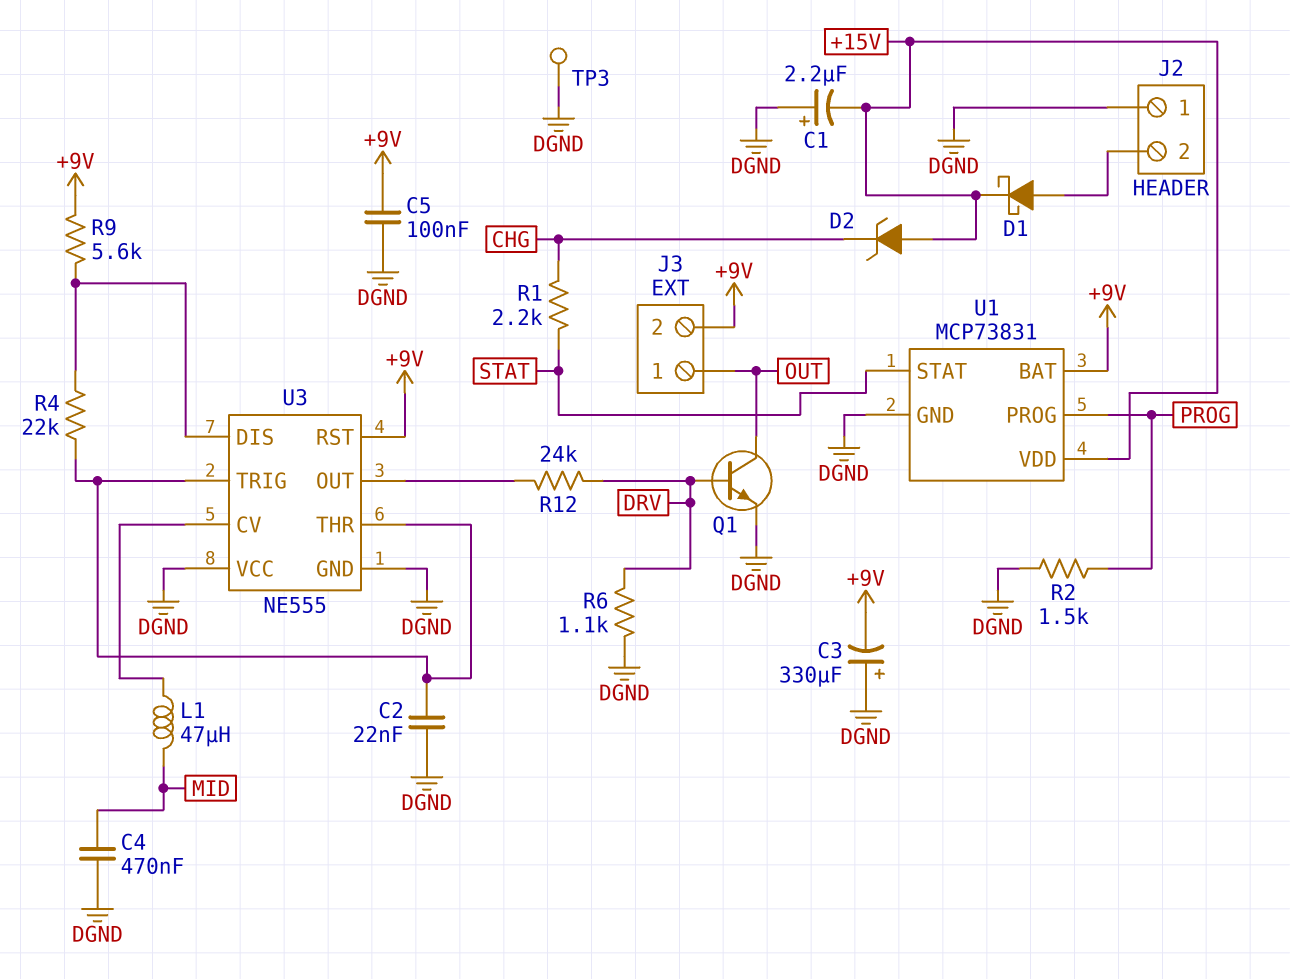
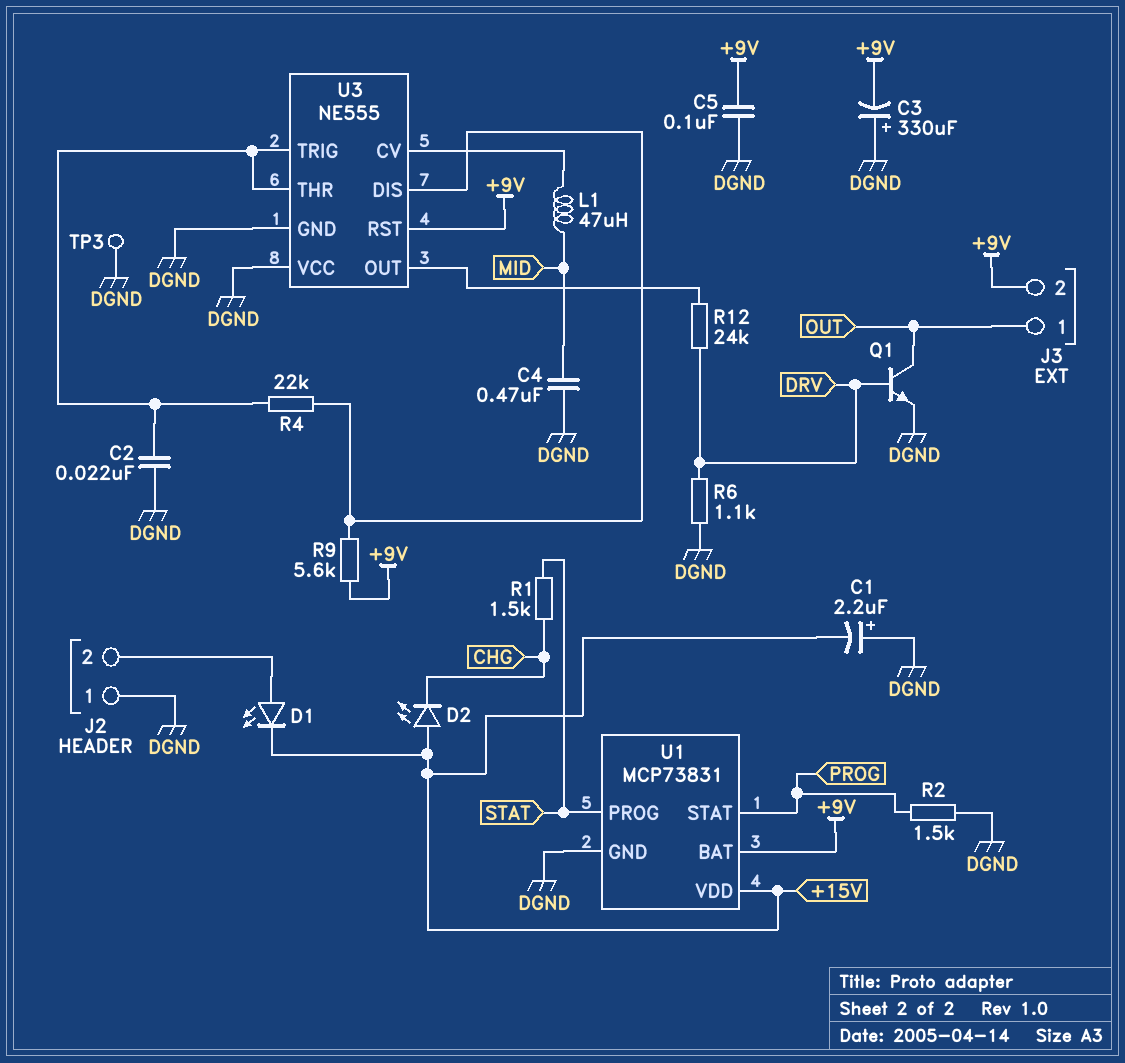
D1: schottky (A J2/2, K +15V) -> LED (A J2/2, K +15V)
D2: zener (A +15V, K CHG) -> LED (A +15V, K CHG)
R1: 2.2k (CHG, STAT) -> 1.5k (CHG, STAT)
U1 pin PROG: PROG -> STAT
U1 pin STAT: STAT -> PROG

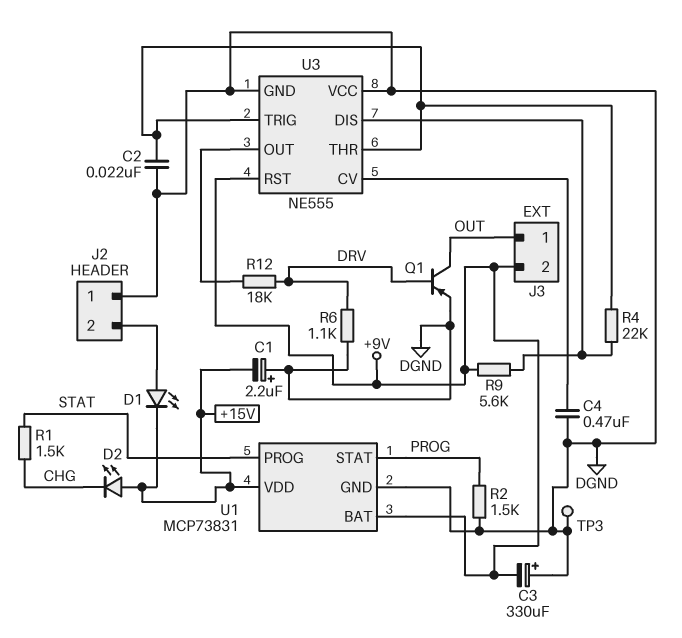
C4: 470nF (DGND, MID) -> 470nF (DGND, U3/CV)
C5: 100nF (+9V, DGND) -> none
L1: 47uH (MID, U3/CV) -> none
Q1: NPN (B DRV, C OUT, E DGND) -> PNP (B DRV, C OUT, E DGND)
R12: 24k (DRV, U3/OUT) -> 18k (DRV, U3/OUT)

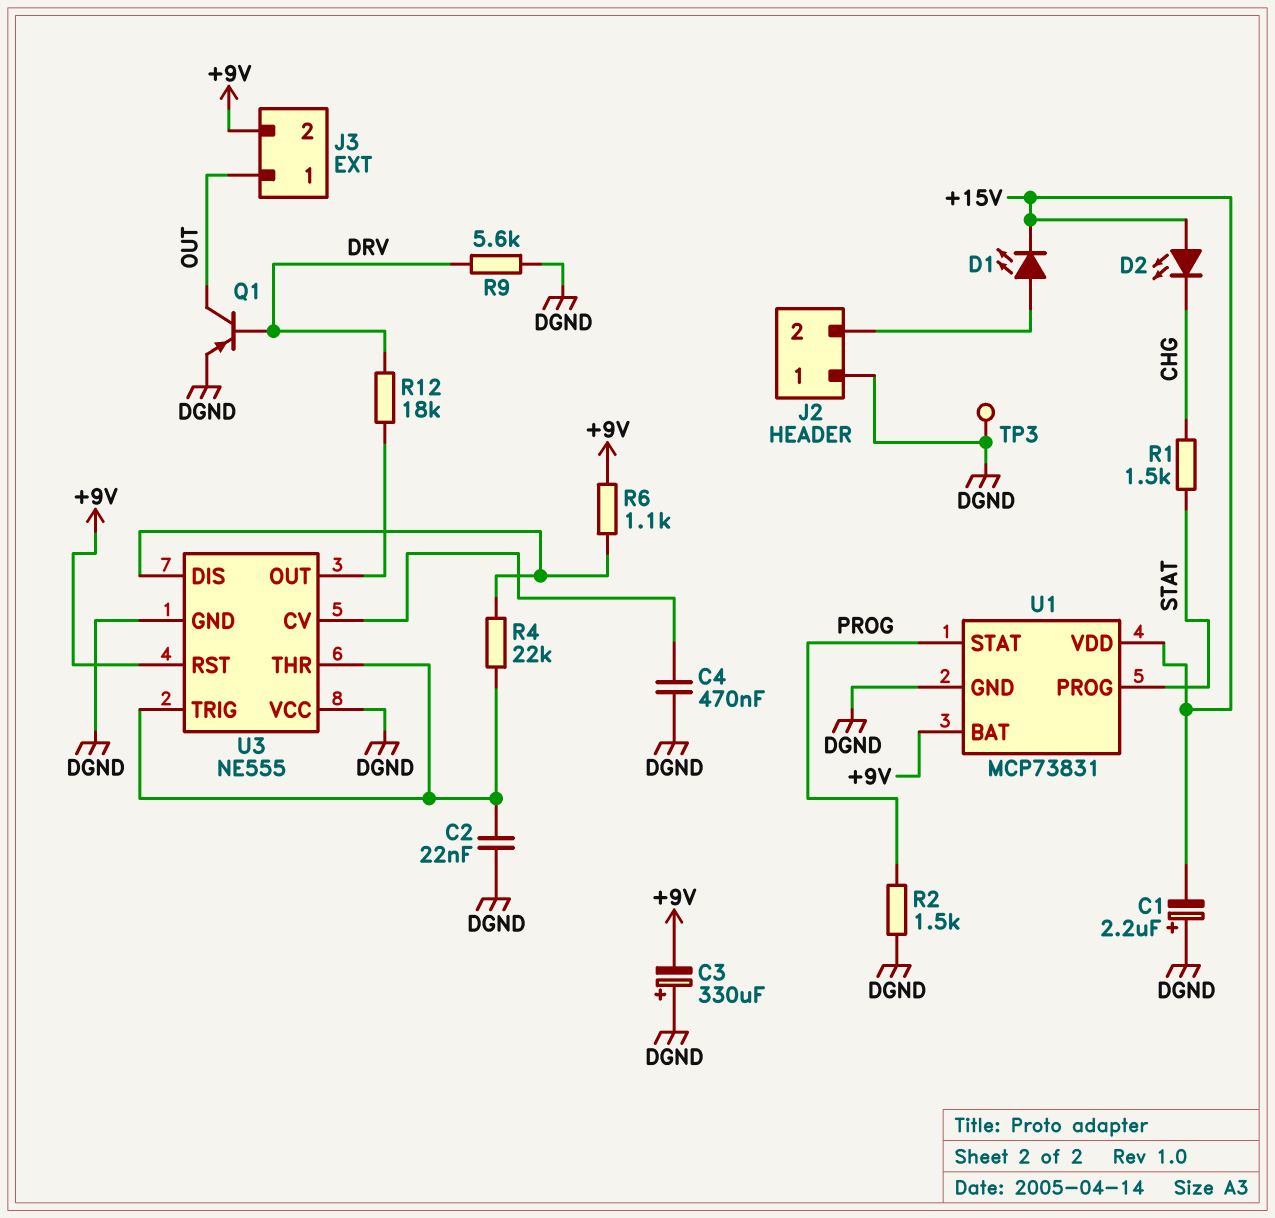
R6: 1.1k (DGND, DRV) -> 1.1k (+9V, U3/DIS)
R9: 5.6k (+9V, U3/DIS) -> 5.6k (DGND, DRV)

